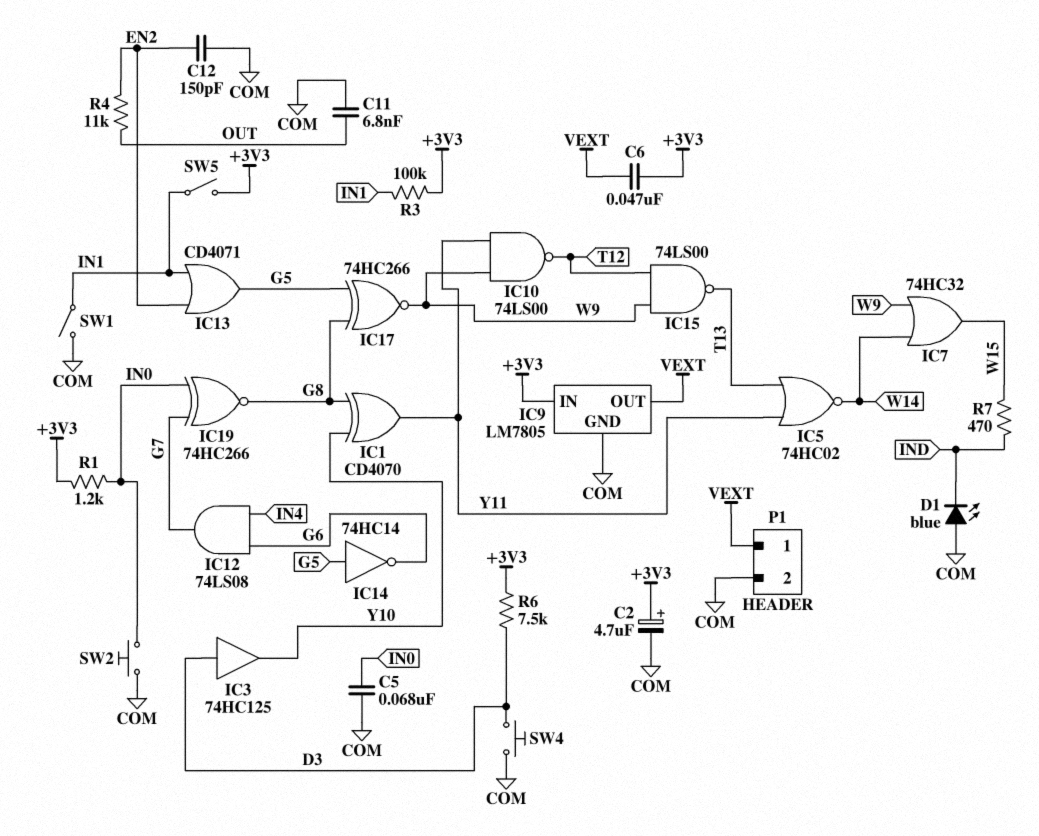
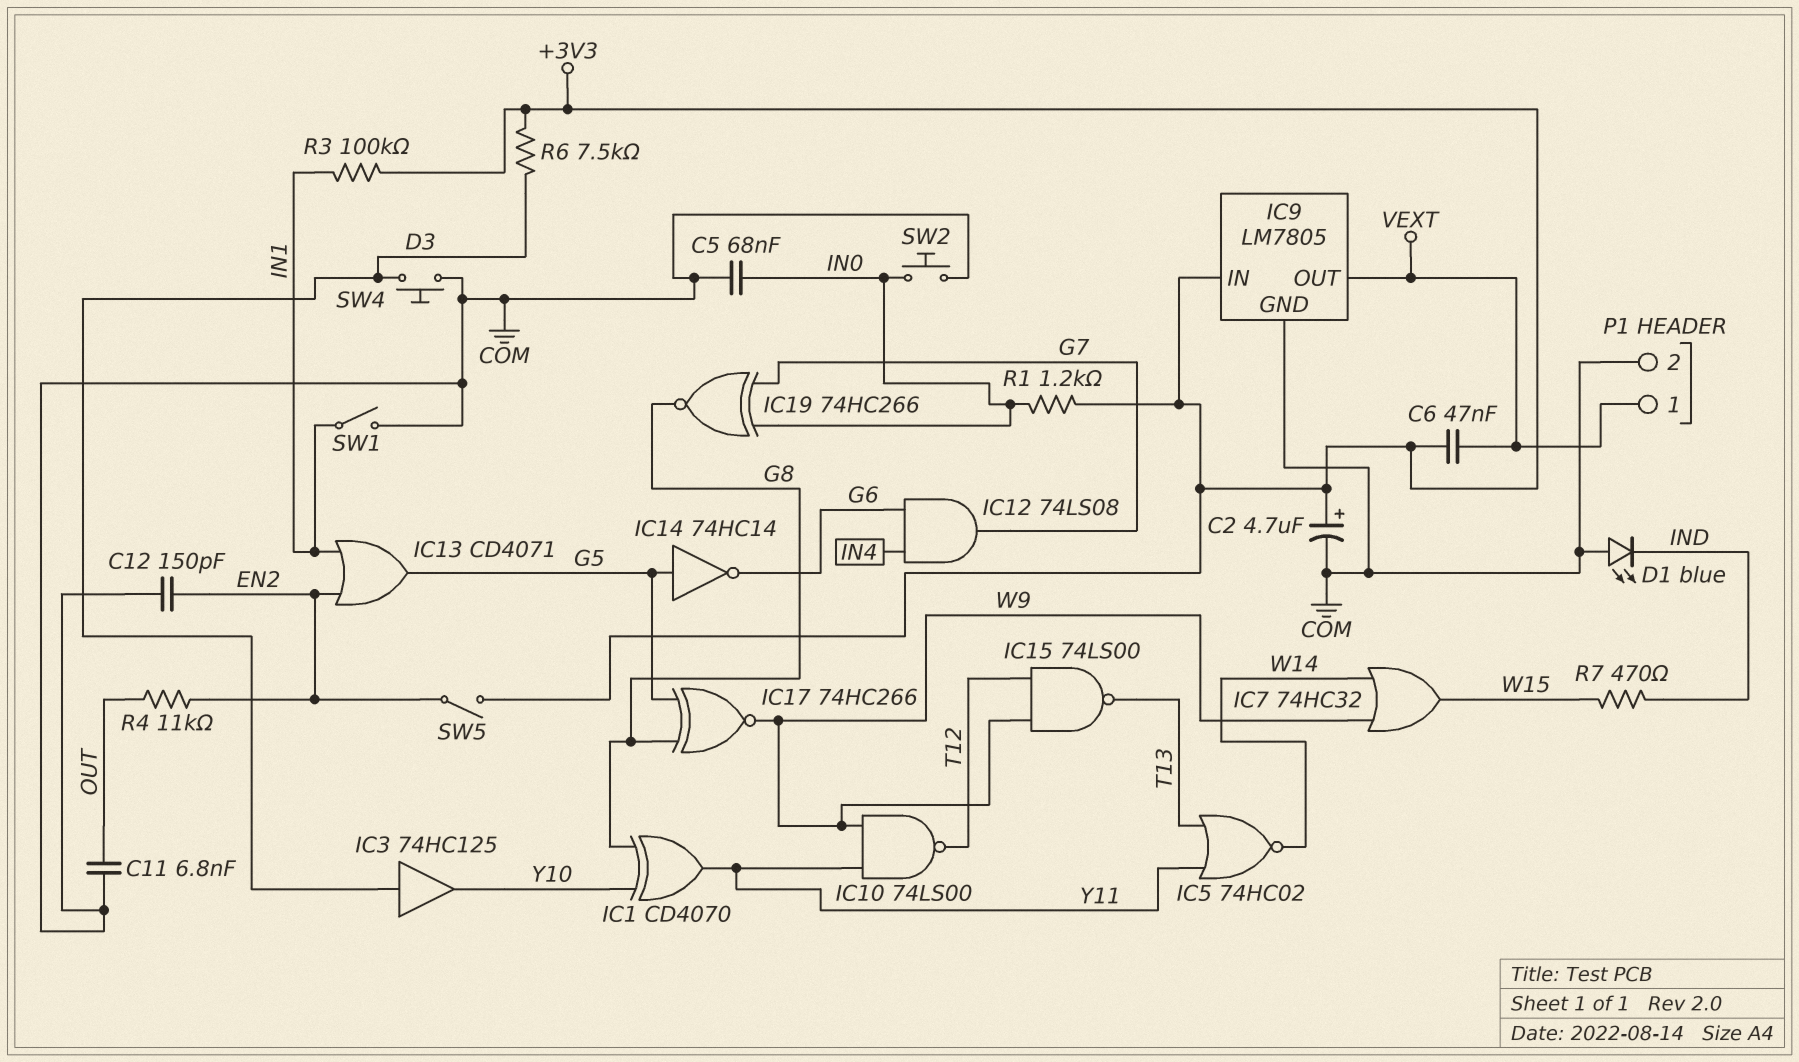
SW5: switch (+3V3, IN1) -> switch (+3V3, EN2)

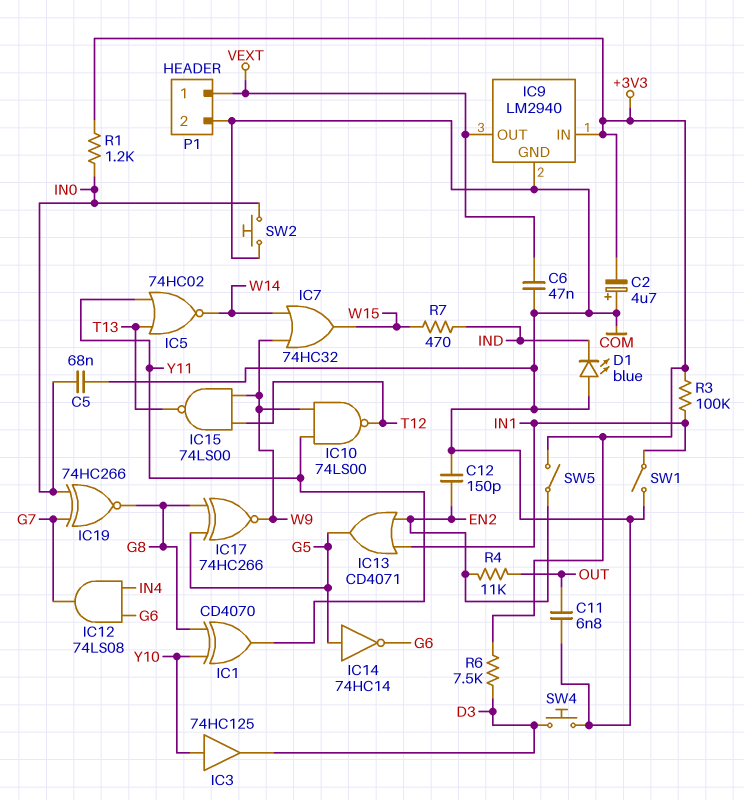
C2: 4.7uF (plus +3V3, minus COM) -> 4.7uF (plus COM, minus +3V3)
C6: 47nF (+3V3, VEXT) -> 47nF (COM, VEXT)
IC3: buffer 74HC125 (in D3, out Y10) -> buffer 74HC125 (in Y10, out D3)
IC9: LM7805 -> LM2940

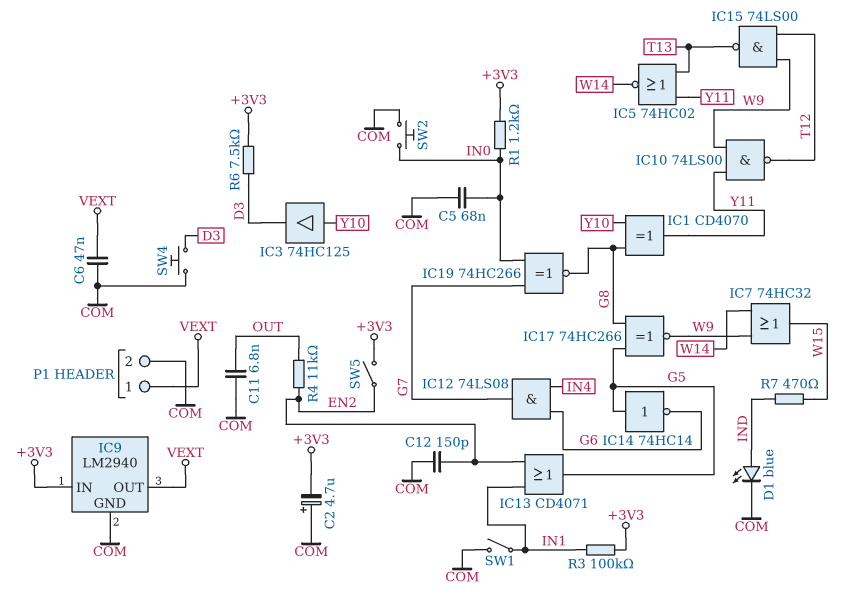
D1: LED blue (A COM, K IND) -> LED blue (A IND, K COM)

